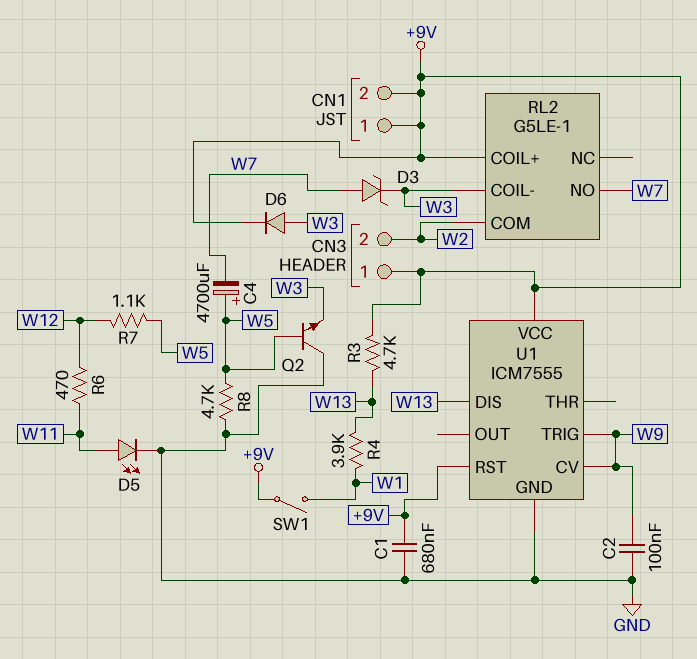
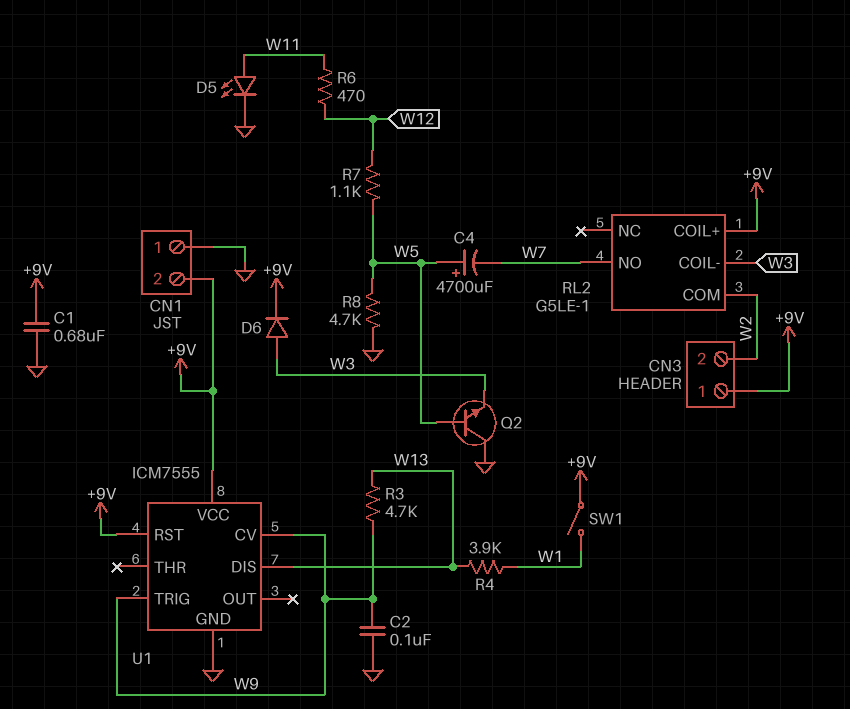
CN1 pin 1: +9V -> GND
D3: zener (A W7, K W3) -> none
R3: 4.7k (+9V, W13) -> 4.7k (W9, W13)

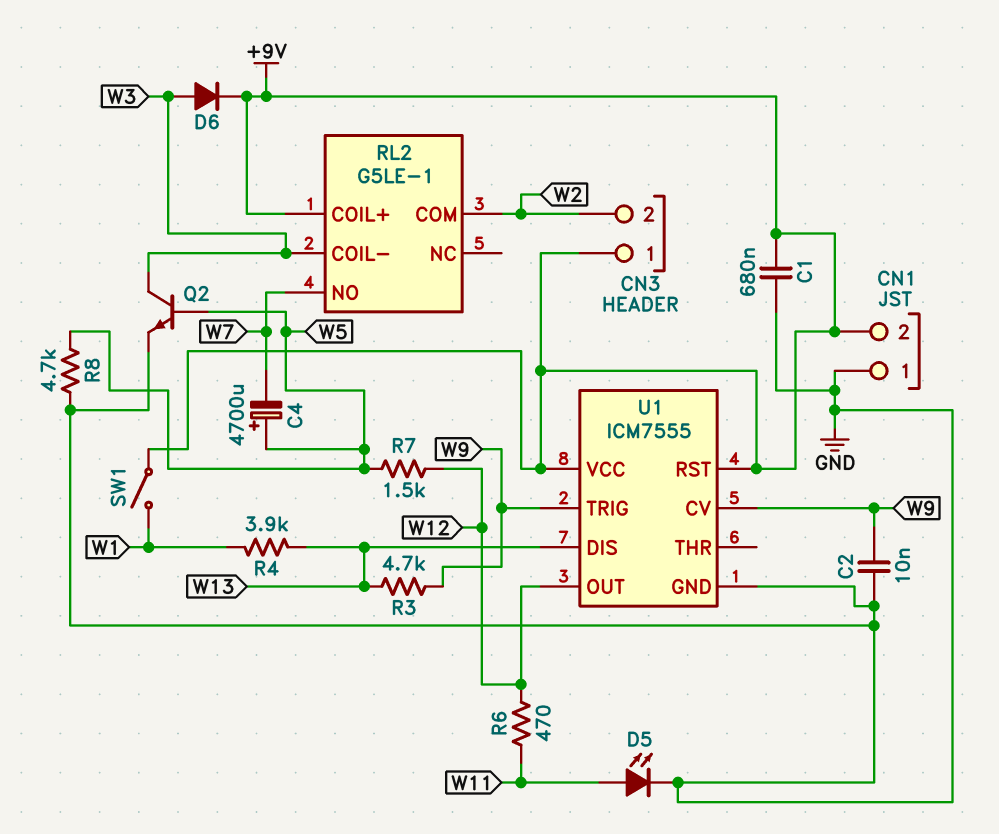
C2: 100nF (GND, W9) -> 10nF (GND, W9)
Q2: NPN (B W5, C GND, E W3) -> NPN (B W5, C W3, E GND)
R7: 1.1k (W5, W12) -> 1.5k (W5, W12)
U1 pin OUT: none -> W12

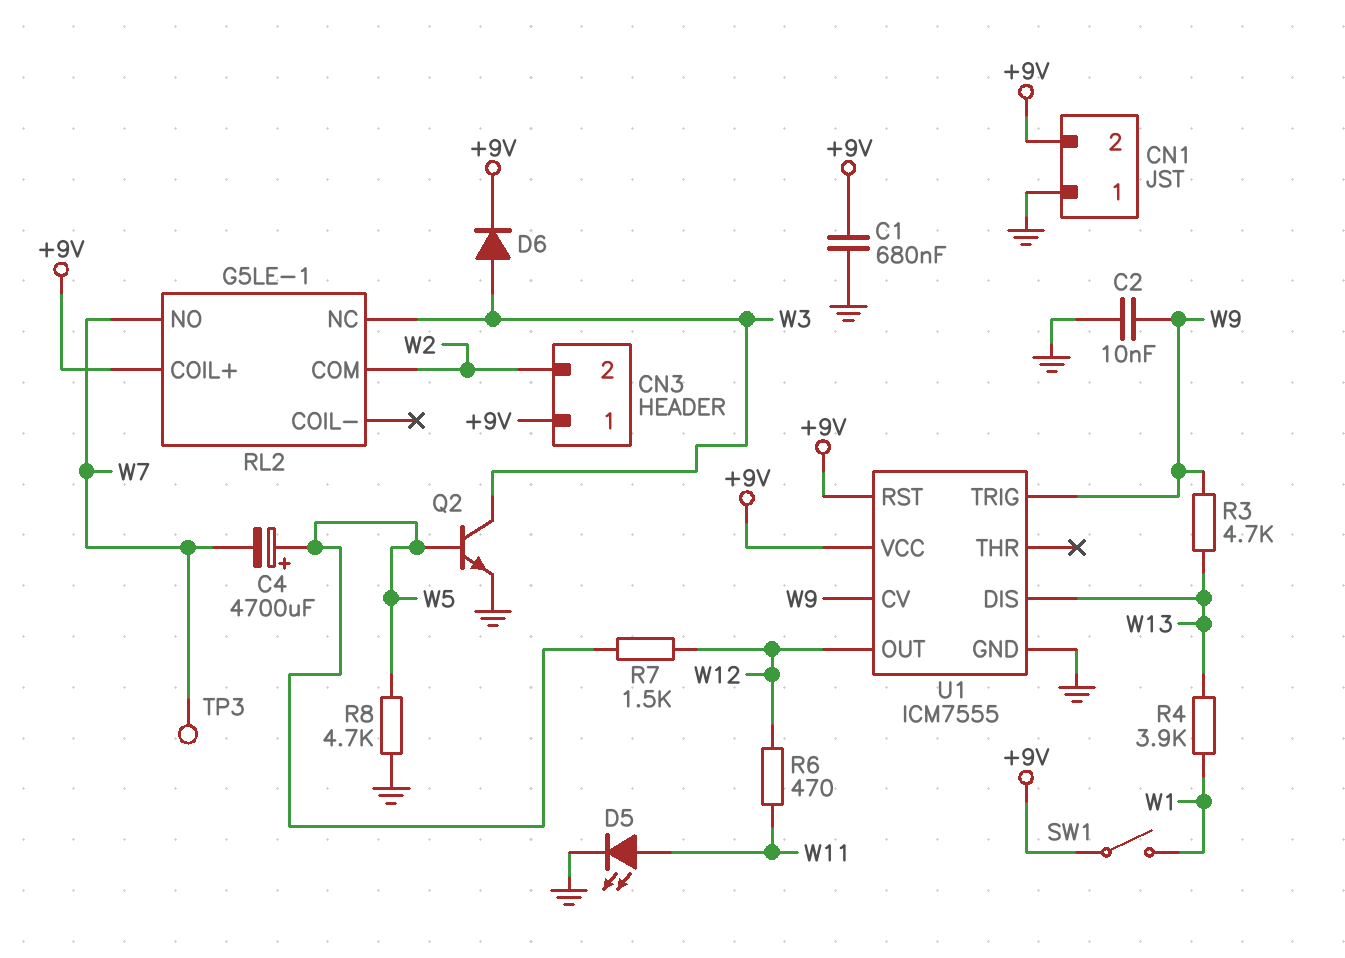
RL2 pin COIL-: W3 -> none
RL2 pin NC: none -> W3
TP3: none -> test point (W7)

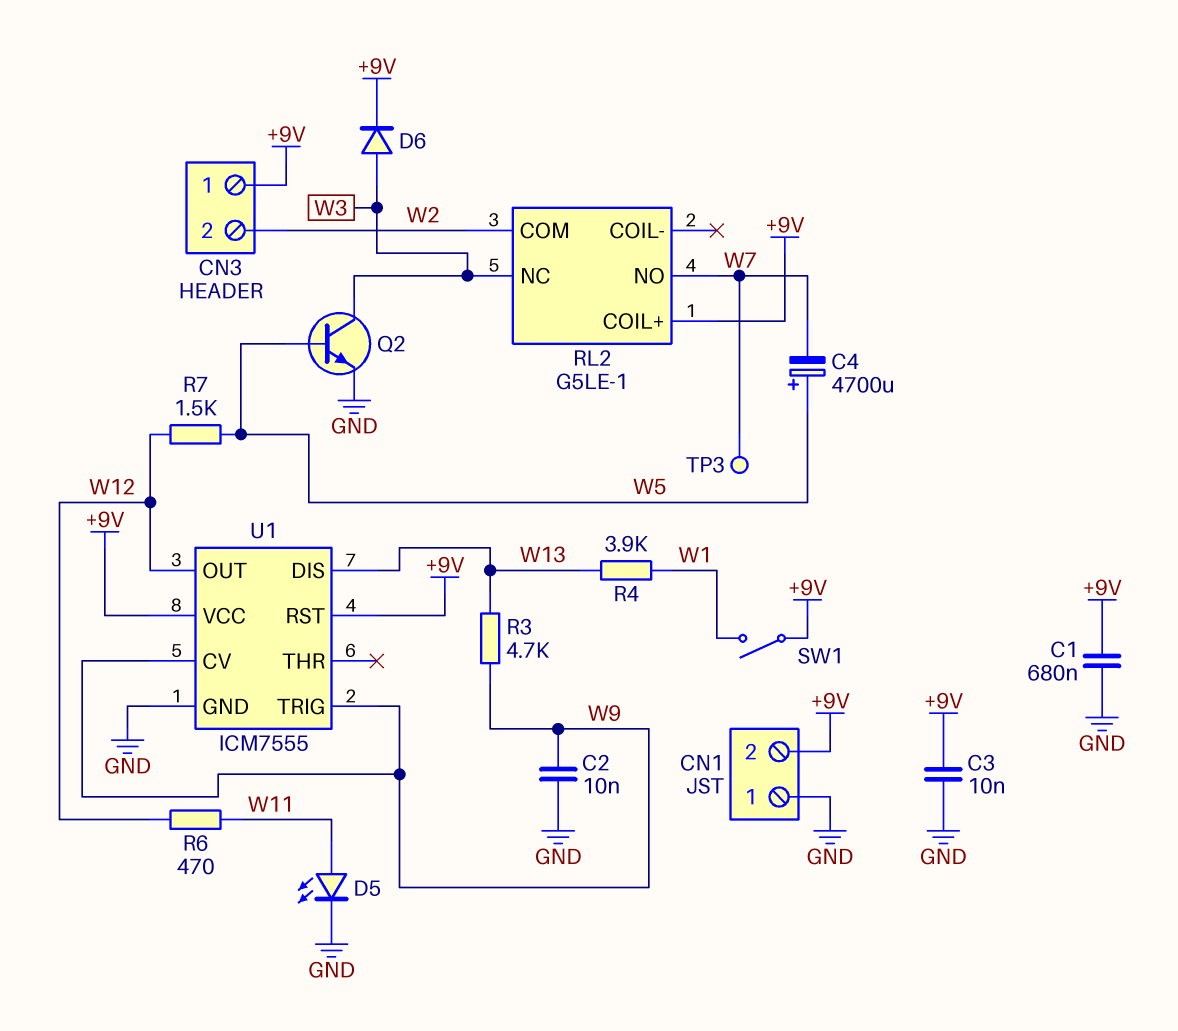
C3: none -> 10nF (+9V, GND)
R8: 4.7k (GND, W5) -> none

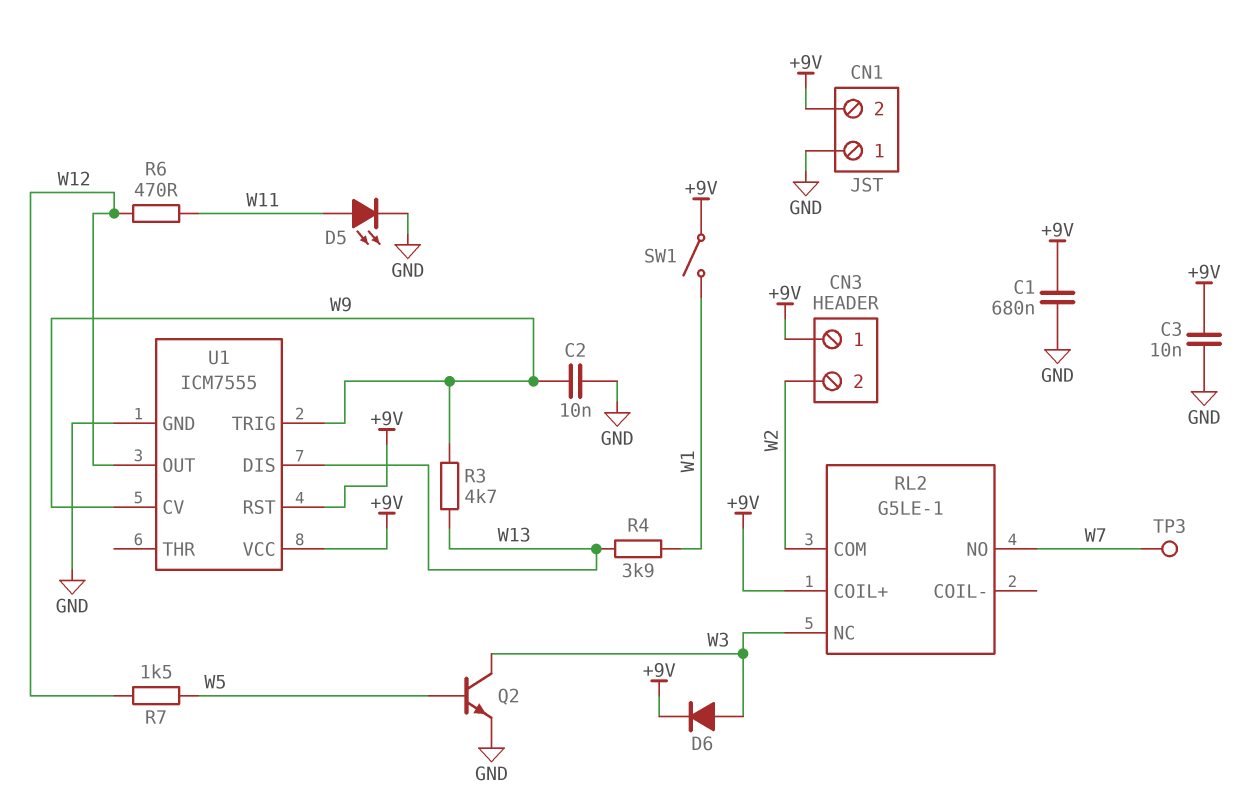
C4: 4700uF (plus W5, minus W7) -> none

